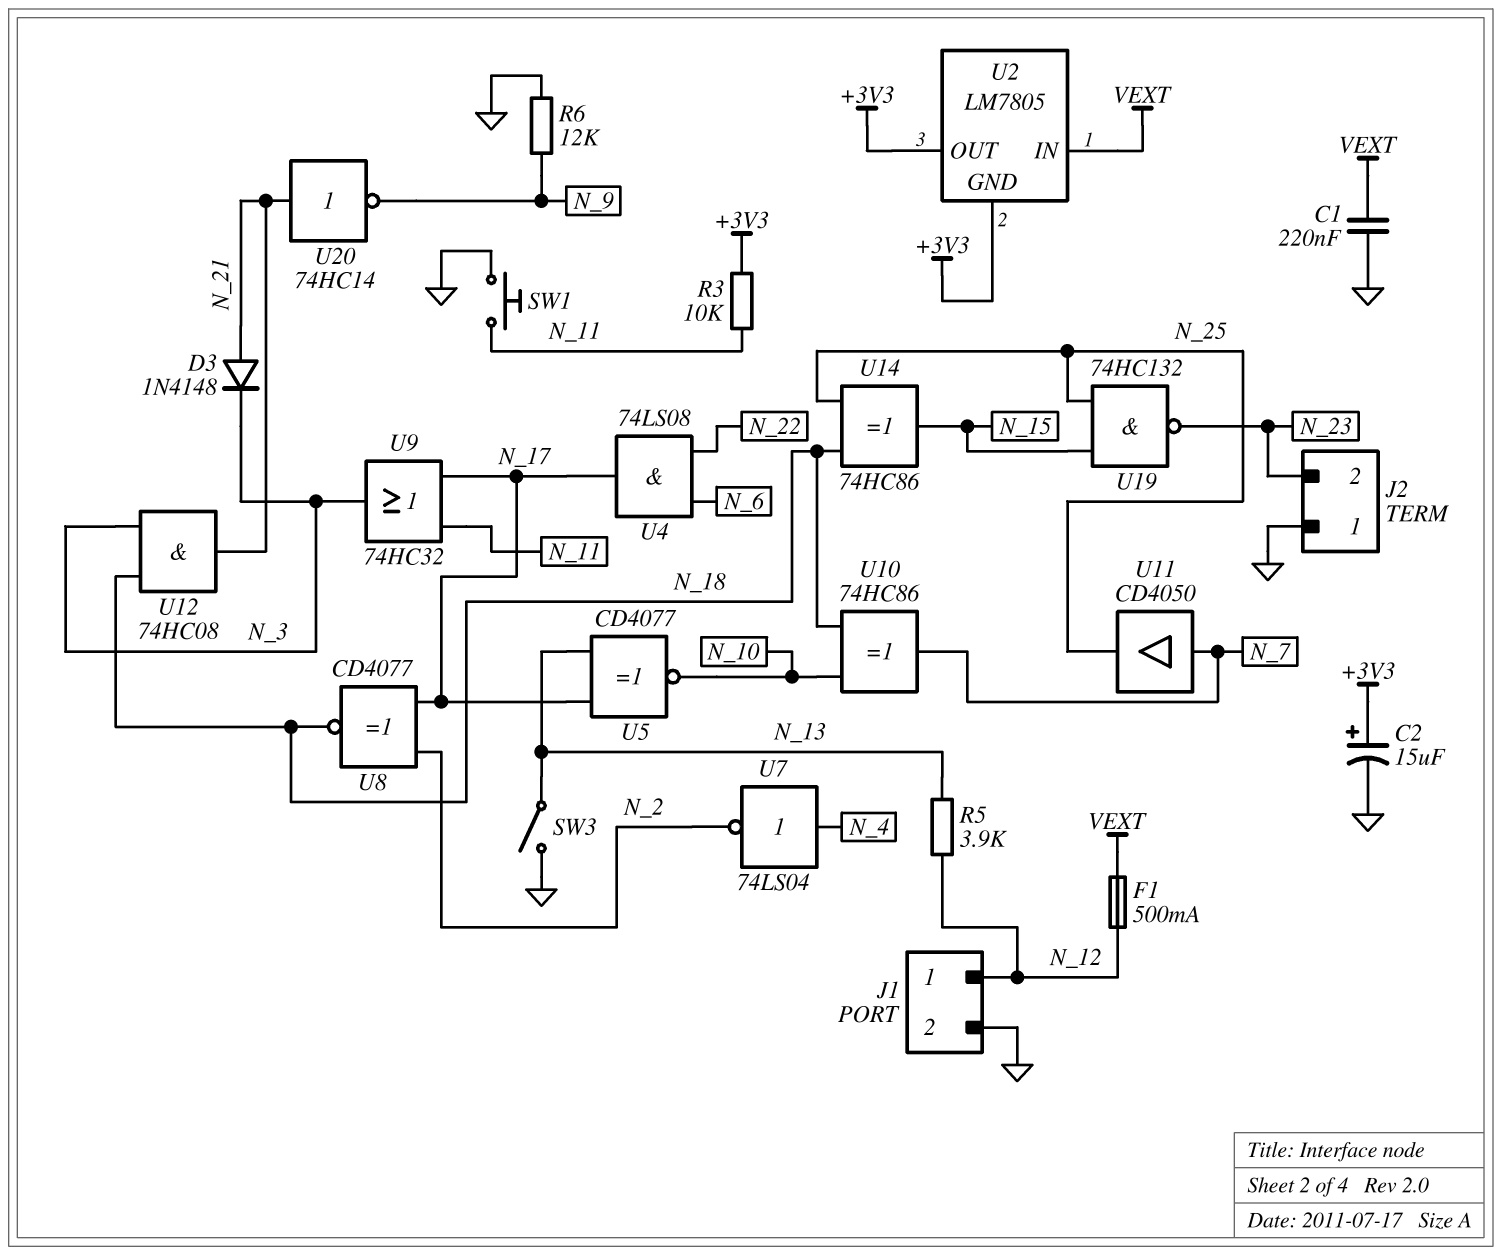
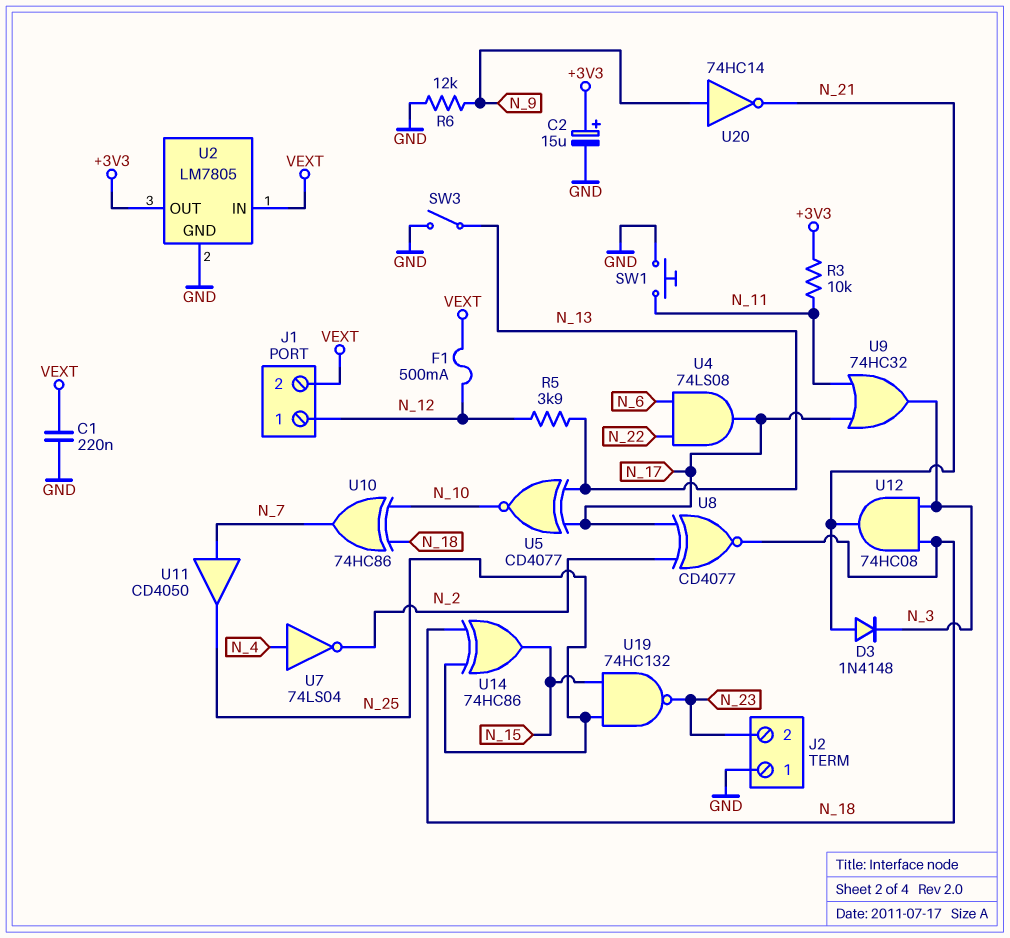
J1 pin 2: GND -> VEXT
U2 pin GND: +3V3 -> GND
U20: NOT 74HC14 (in N_21, out N_9) -> NOT 74HC14 (in N_9, out N_21)

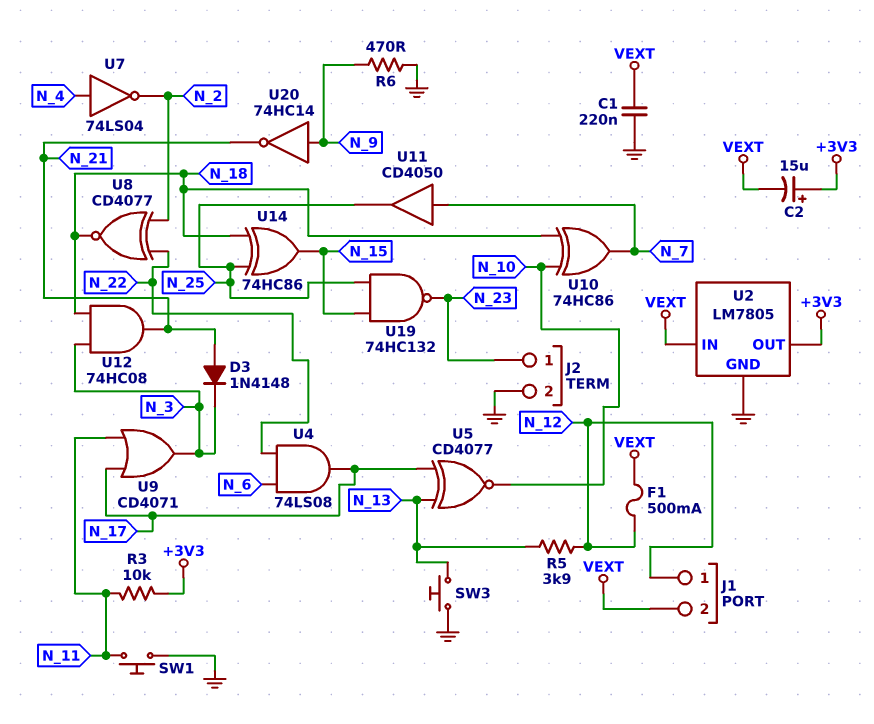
C2: 15uF (plus +3V3, minus GND) -> 15uF (plus +3V3, minus VEXT)
J2 pin 1: GND -> N_23
J2 pin 2: N_23 -> GND
R6: 12k (GND, N_9) -> 470 (GND, N_9)
SW3: switch (GND, N_13) -> button (GND, N_13)
U8: XNOR CD4077 (in N_2, in N_17, out N_18) -> XNOR CD4077 (in N_2, in N_22, out N_18)
U9: OR 74HC32 (in N_11, in N_17, out N_3) -> OR CD4071 (in N_11, in N_17, out N_3)

